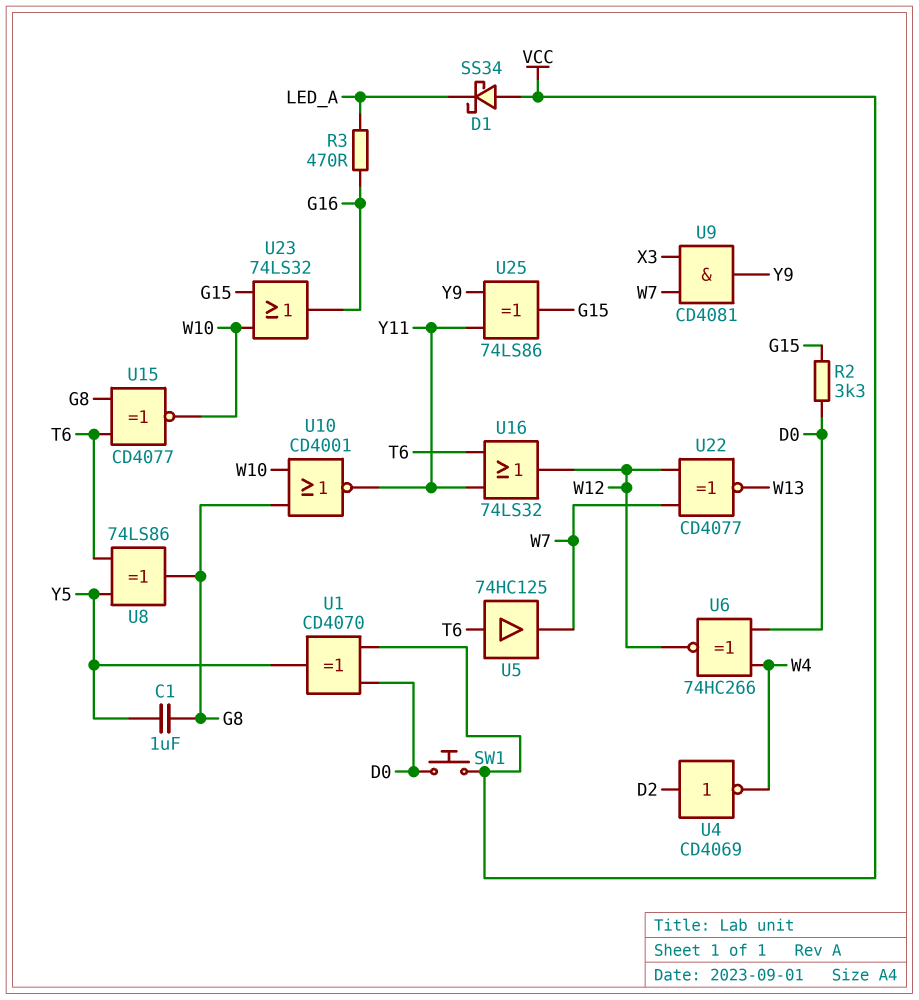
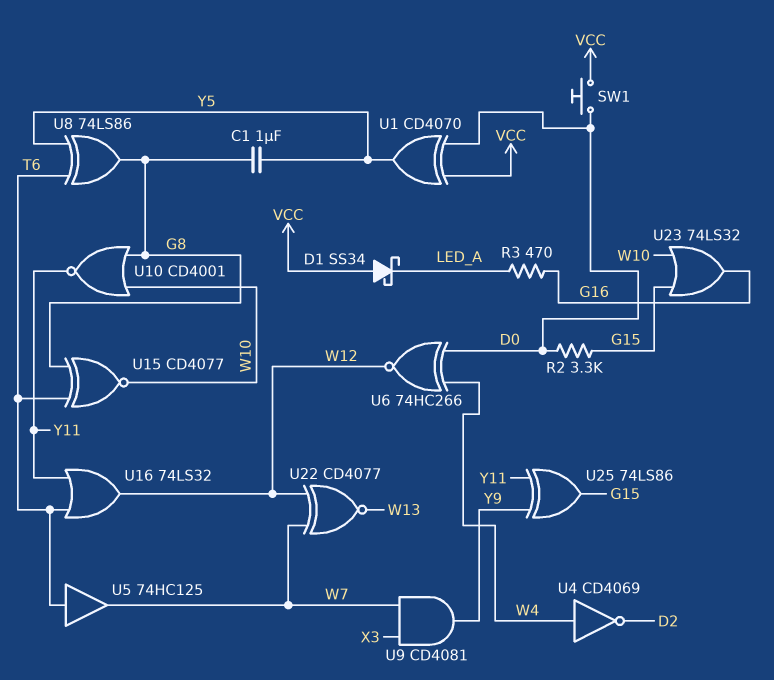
U4: NOT CD4069 (in D2, out W4) -> NOT CD4069 (in W4, out D2)

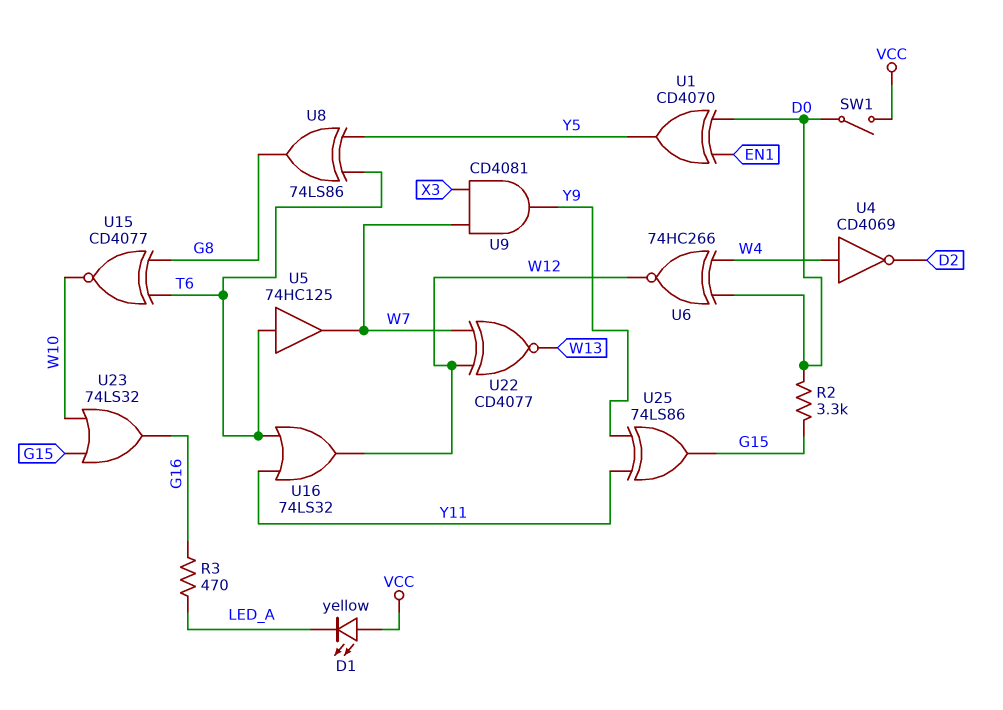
C1: 1uF (G8, Y5) -> none
D1: schottky SS34 (A VCC, K LED_A) -> LED yellow (A VCC, K LED_A)
SW1: button (D0, VCC) -> switch (D0, VCC)
U1: XOR CD4070 (in D0, in VCC, out Y5) -> XOR CD4070 (in D0, in EN1, out Y5)
U10: NOR CD4001 (in G8, in W10, out Y11) -> none

